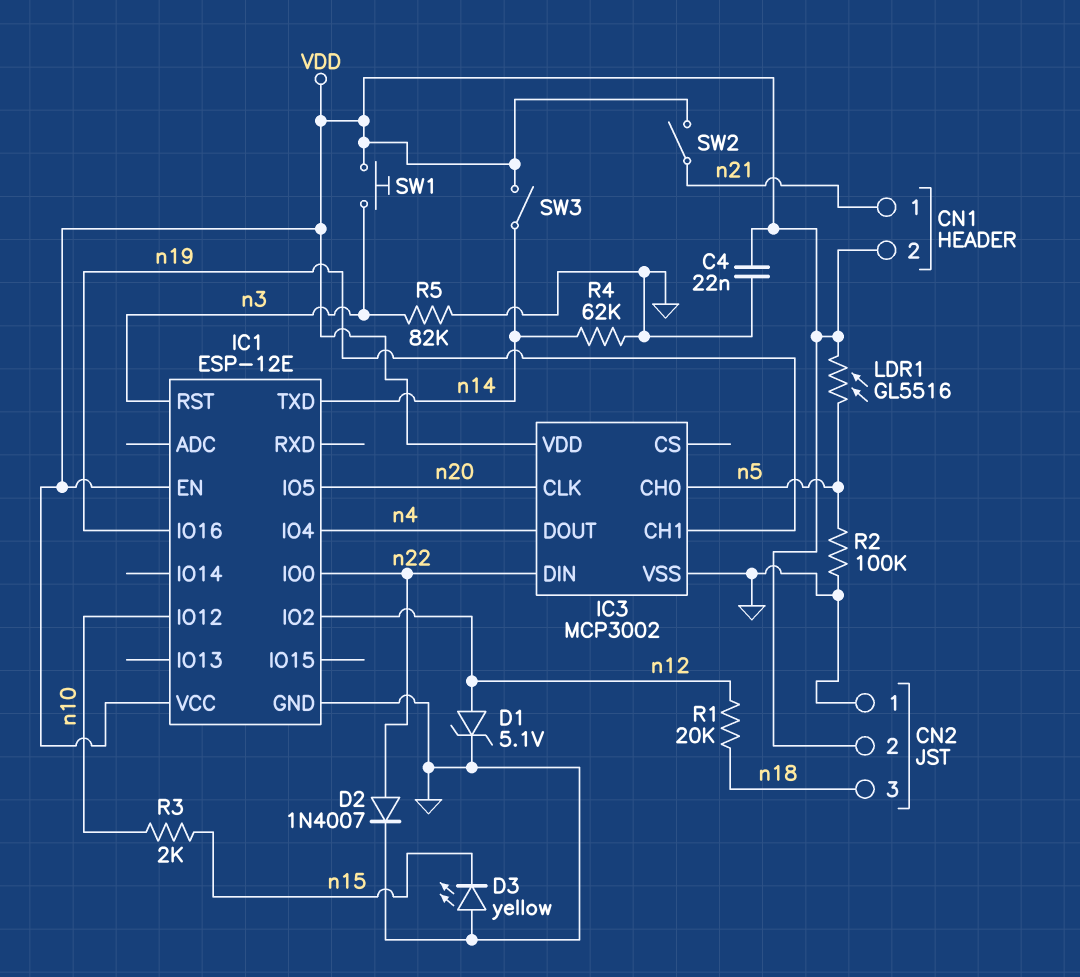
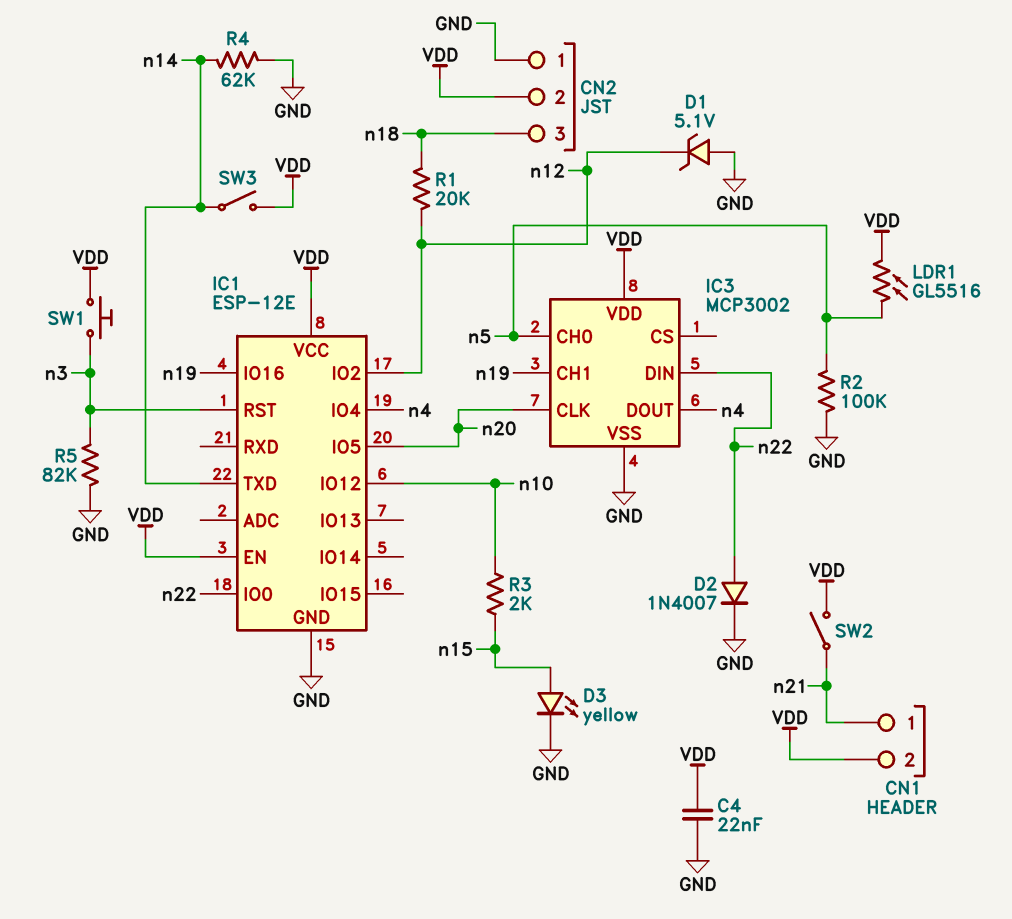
D1: zener 5.1V (A n12, K GND) -> zener 5.1V (A GND, K n12)
D3: LED yellow (A GND, K n15) -> LED yellow (A n15, K GND)

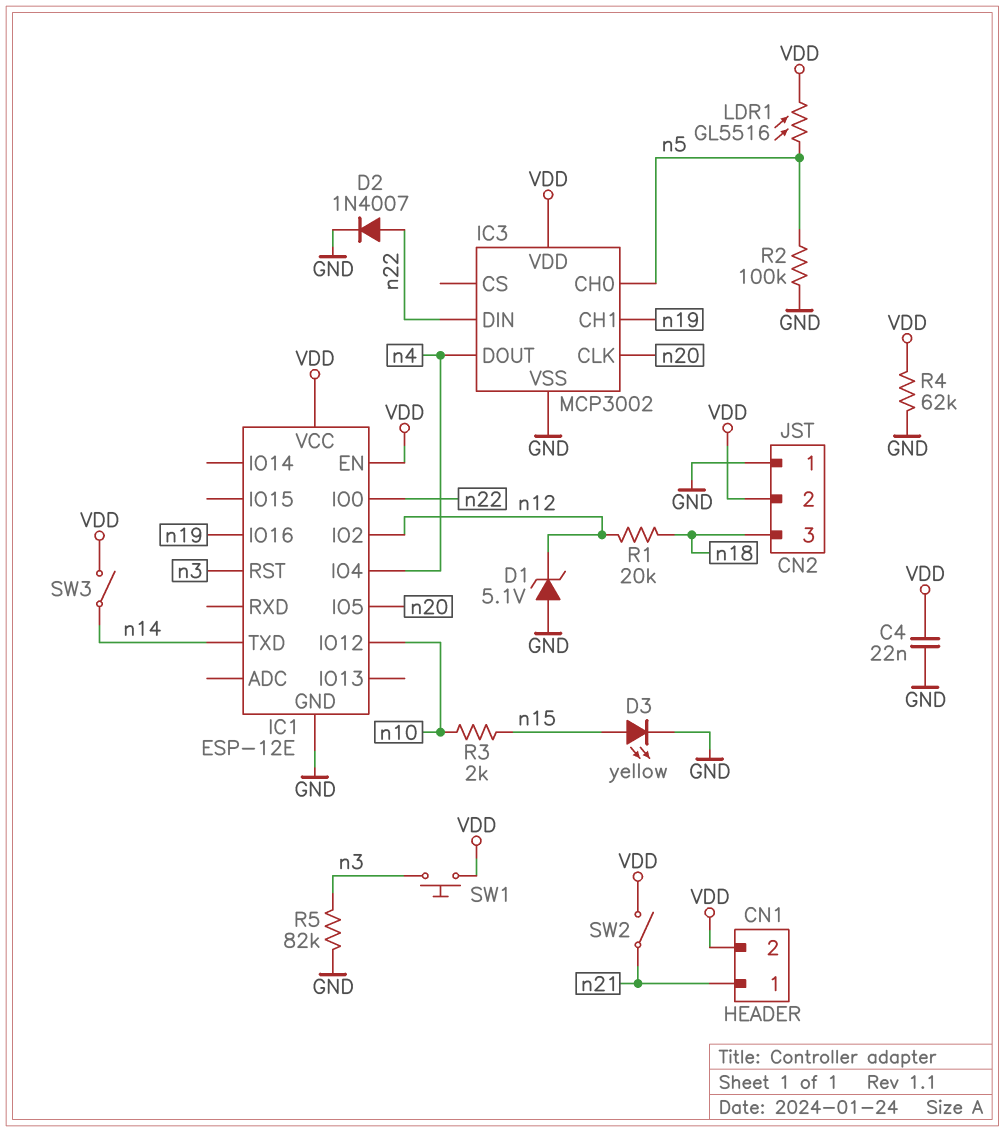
R4: 62k (GND, n14) -> 62k (GND, VDD)

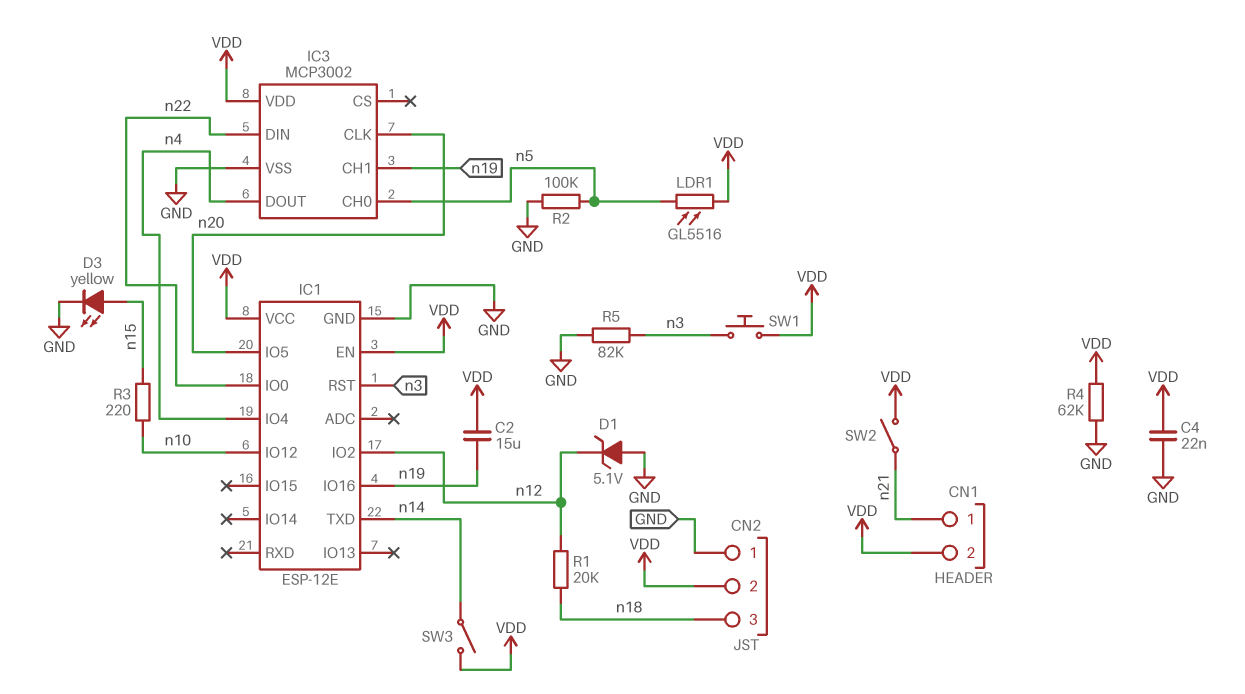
C2: none -> 15uF (VDD, n19)
D2: diode 1N4007 (A n22, K GND) -> none
R3: 2k (n10, n15) -> 220 (n10, n15)

